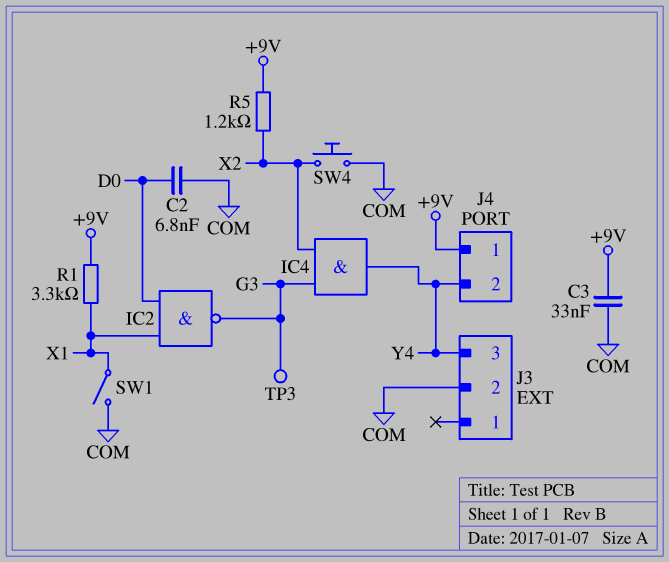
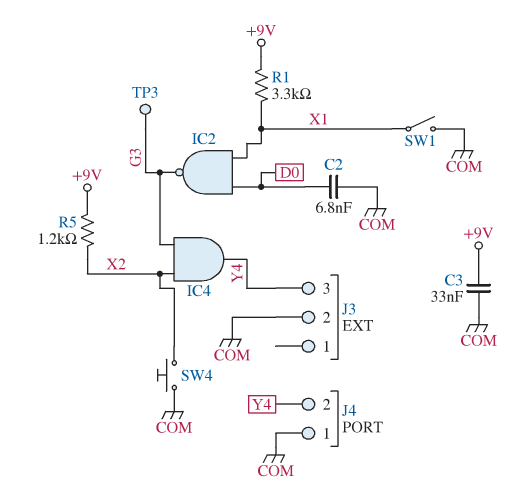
J4 pin 1: +9V -> COM

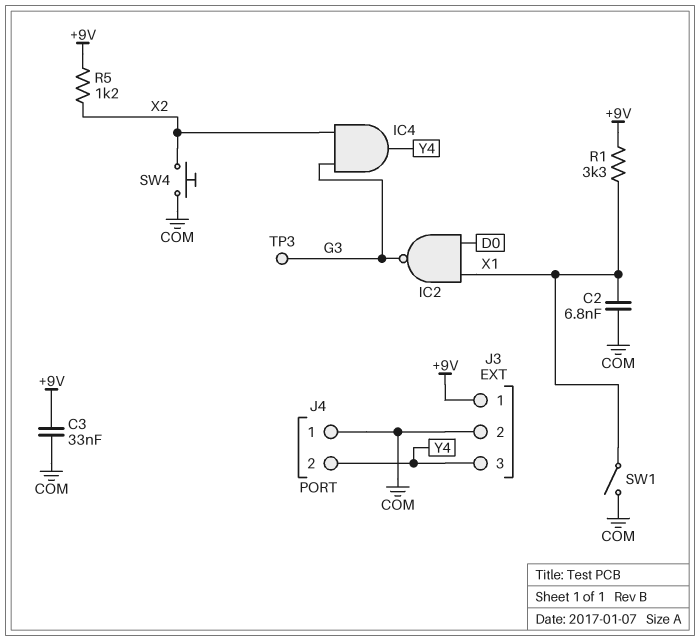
C2: 6.8nF (COM, D0) -> 6.8nF (COM, X1)
J3 pin 1: none -> +9V

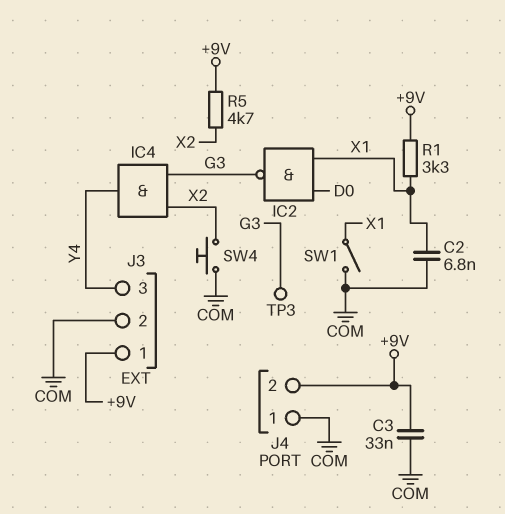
J4 pin 2: Y4 -> +9V
R5: 1.2k (+9V, X2) -> 4.7k (+9V, X2)

